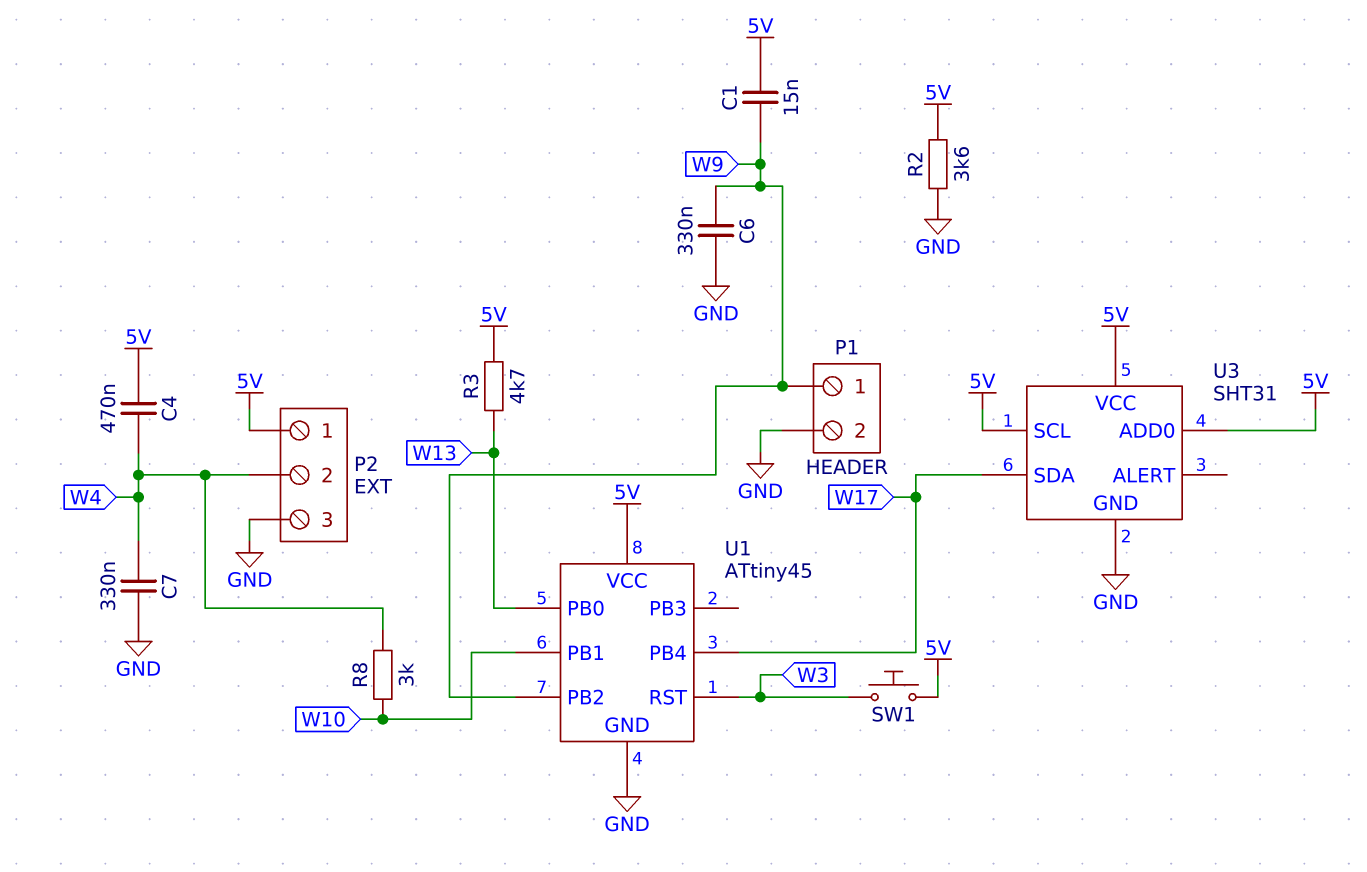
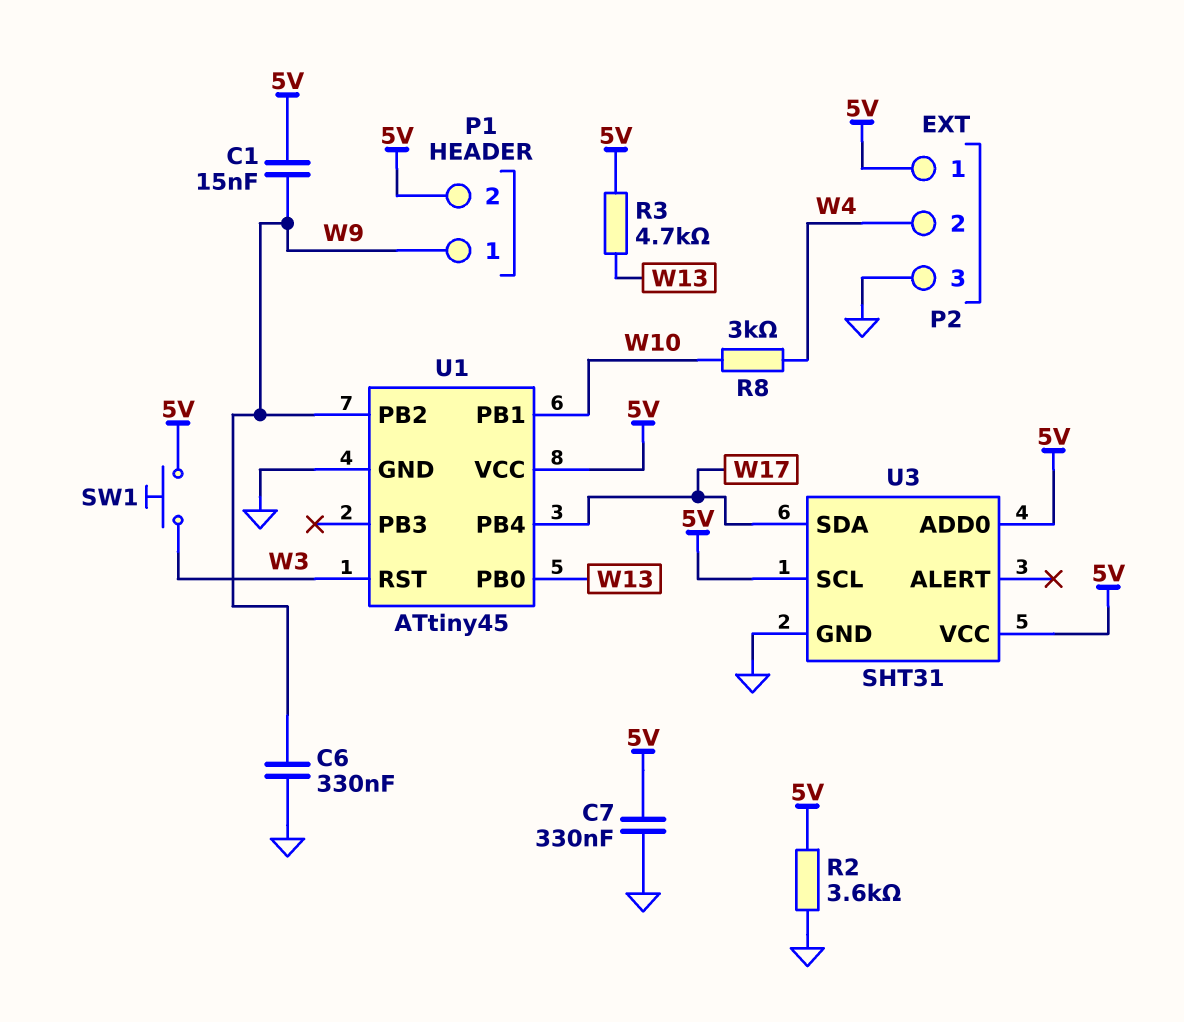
C4: 470nF (5V, W4) -> none
C7: 330nF (GND, W4) -> 330nF (5V, GND)
P1 pin 2: GND -> 5V

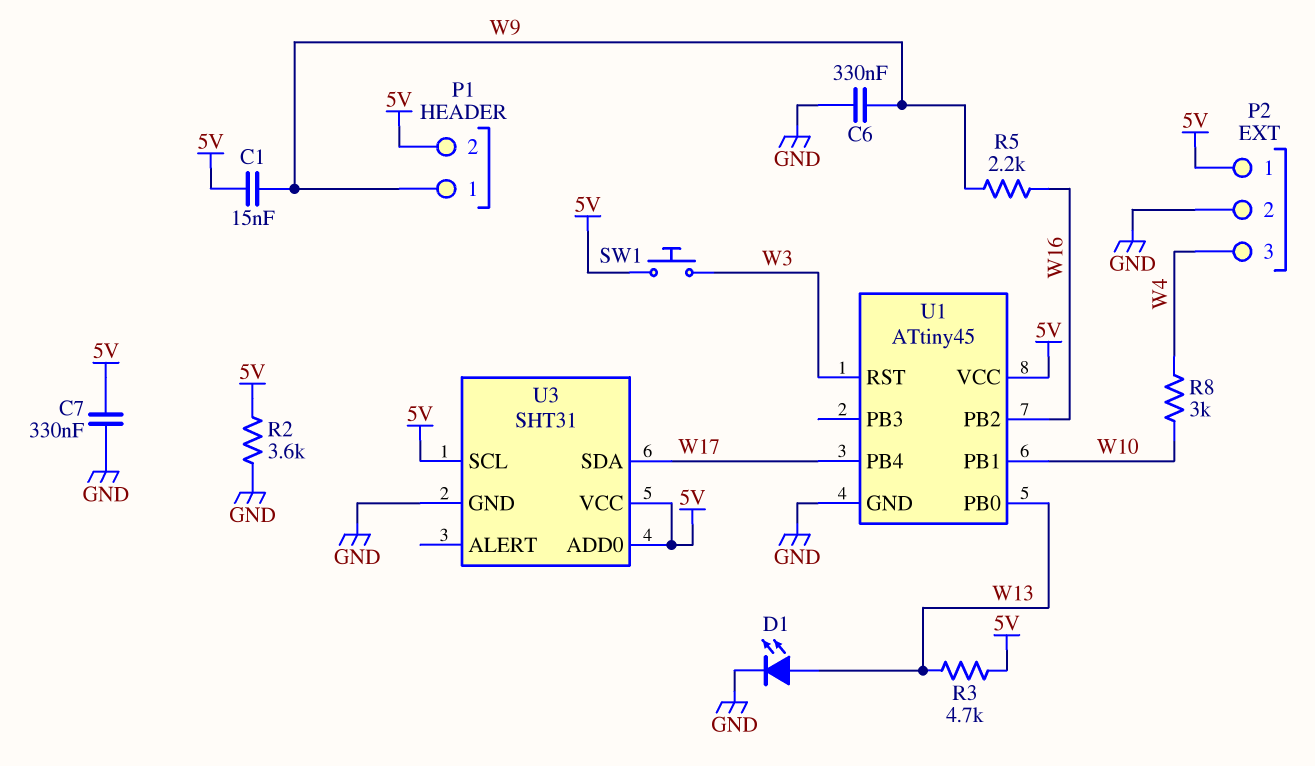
D1: none -> LED (A W13, K GND)
P2 pin 2: W4 -> GND
P2 pin 3: GND -> W4
R5: none -> 2.2k (W9, W16)
U1 pin PB2: W9 -> W16

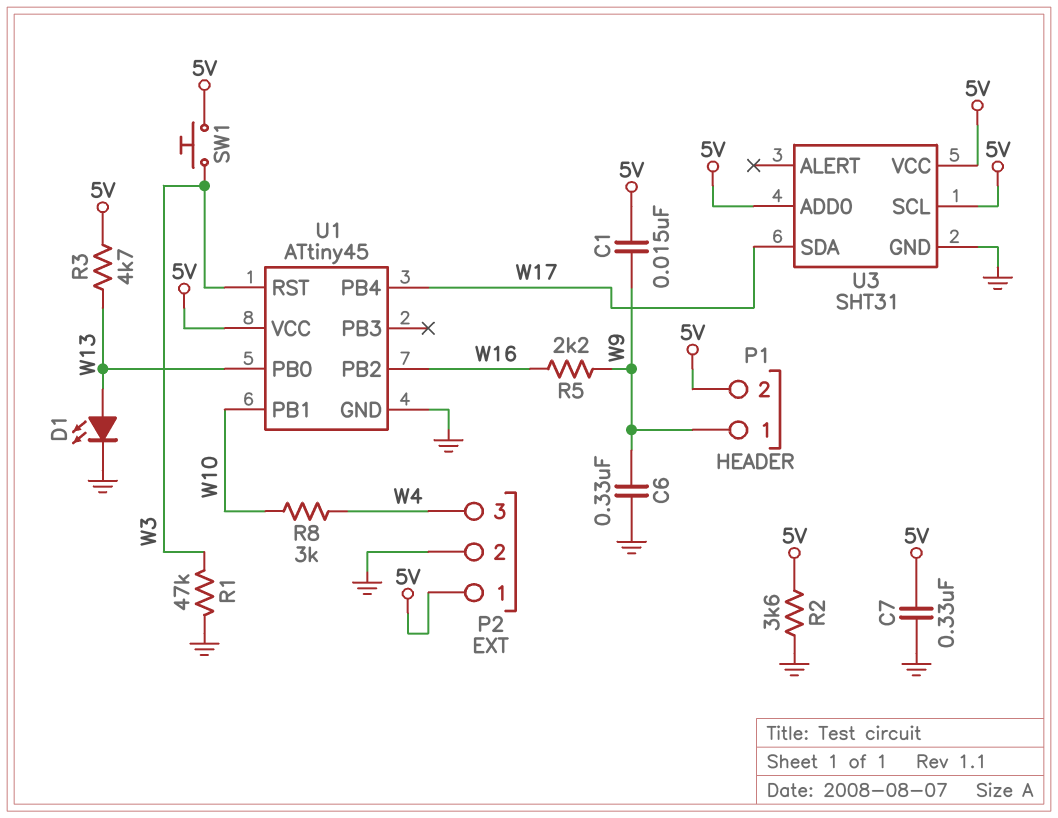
R1: none -> 47k (GND, W3)

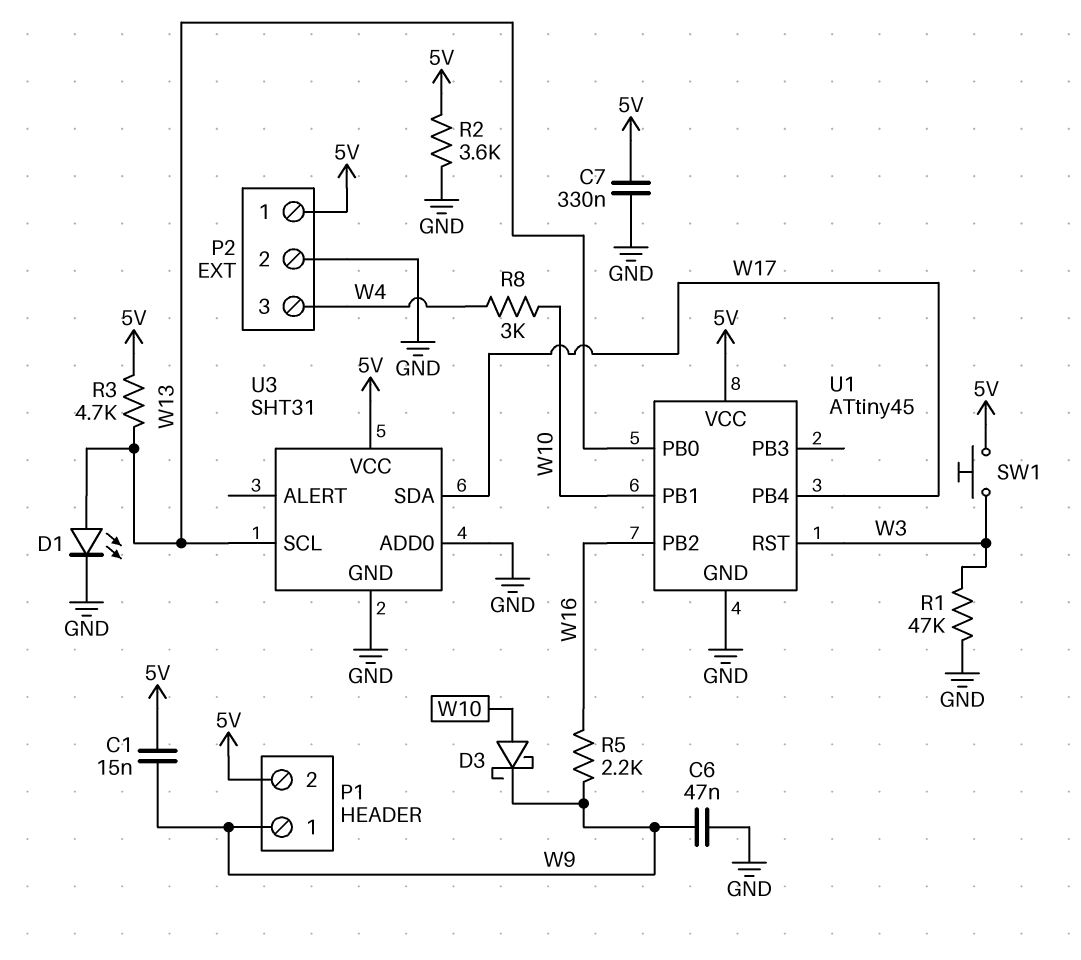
C6: 330nF (GND, W9) -> 47nF (GND, W9)
D3: none -> schottky (A W10, K W9)
U3 pin ADD0: 5V -> GND
U3 pin SCL: 5V -> W13

